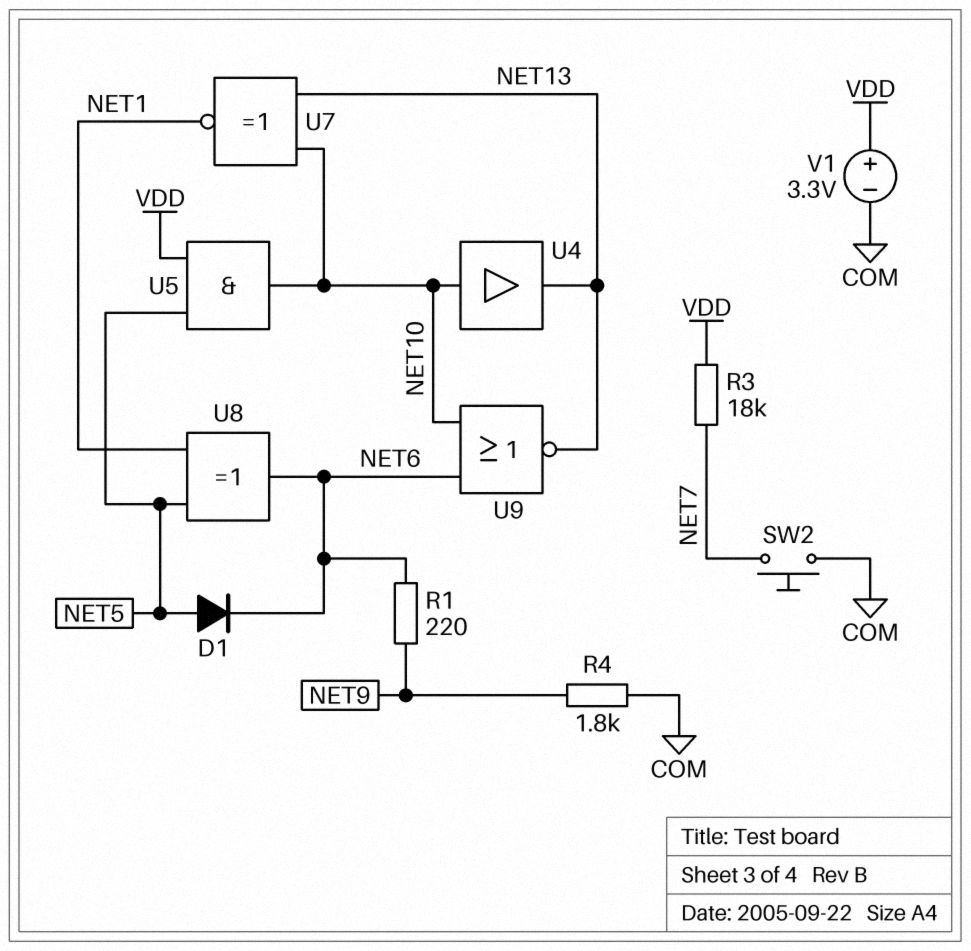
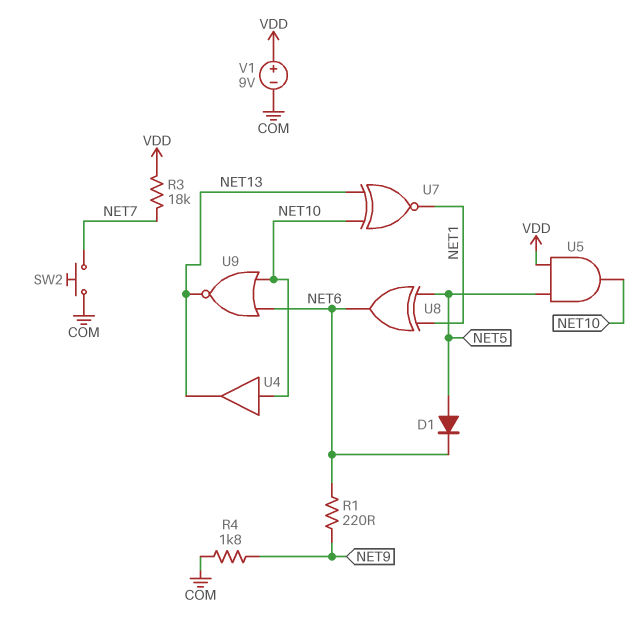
V1: 3.3V (plus VDD, minus COM) -> 9V (plus VDD, minus COM)

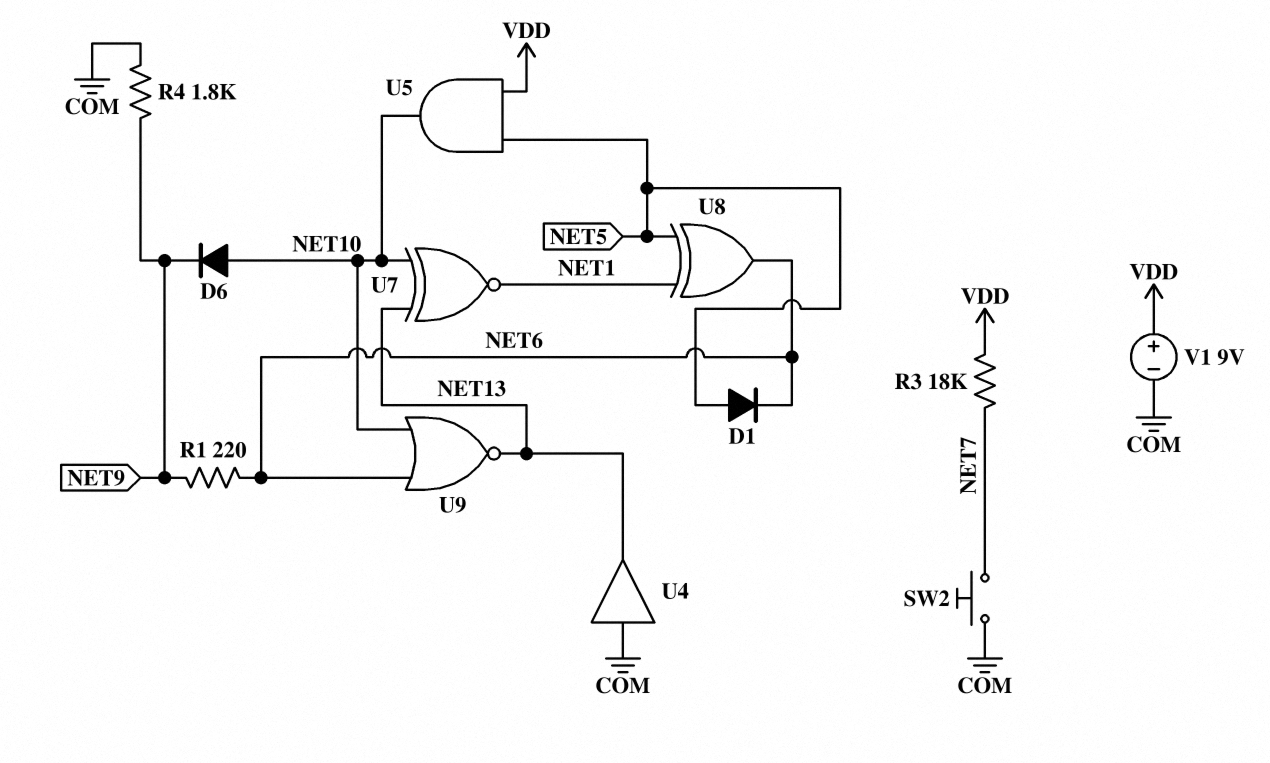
D6: none -> diode (A NET10, K NET9)
U4: buffer (in NET10, out NET13) -> buffer (in COM, out NET13)

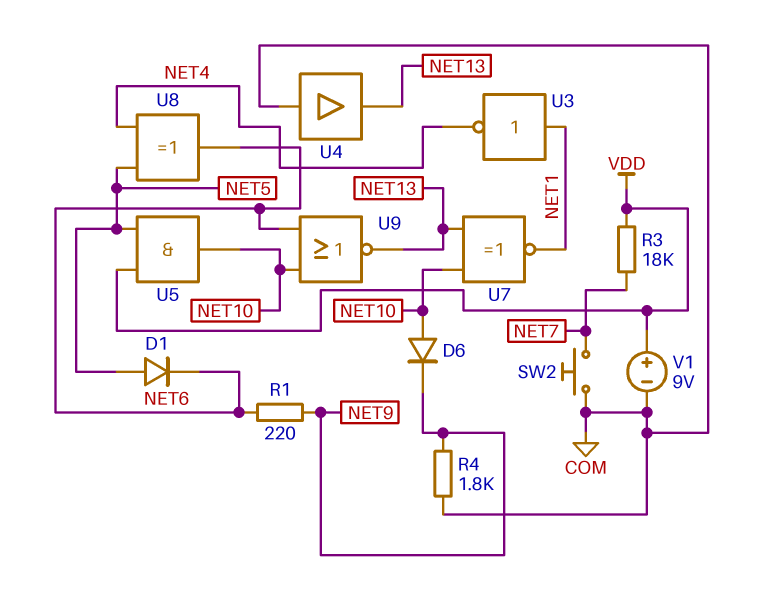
U3: none -> NOT (in NET1, out NET4)
U8: XOR (in NET1, in NET5, out NET6) -> XOR (in NET4, in NET5, out NET6)

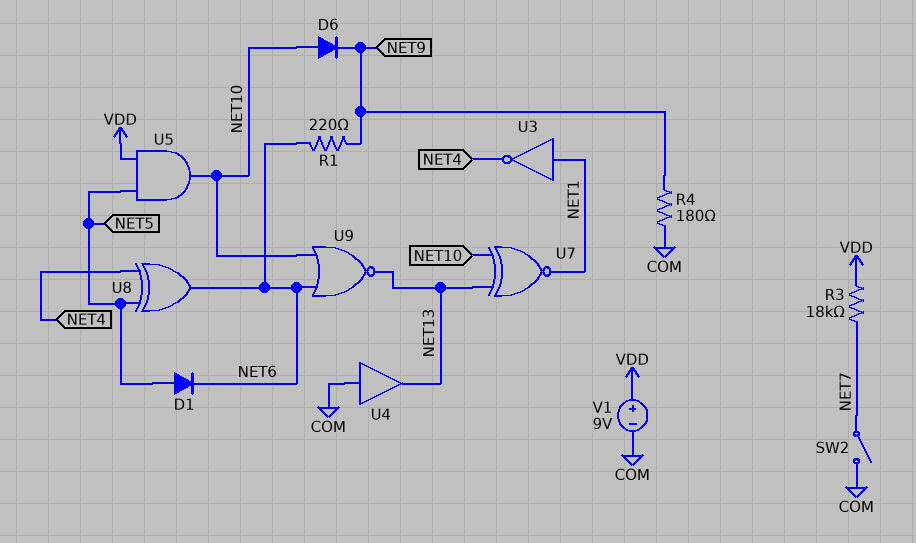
R4: 1.8k (COM, NET9) -> 180 (COM, NET9)
SW2: button (COM, NET7) -> switch (COM, NET7)

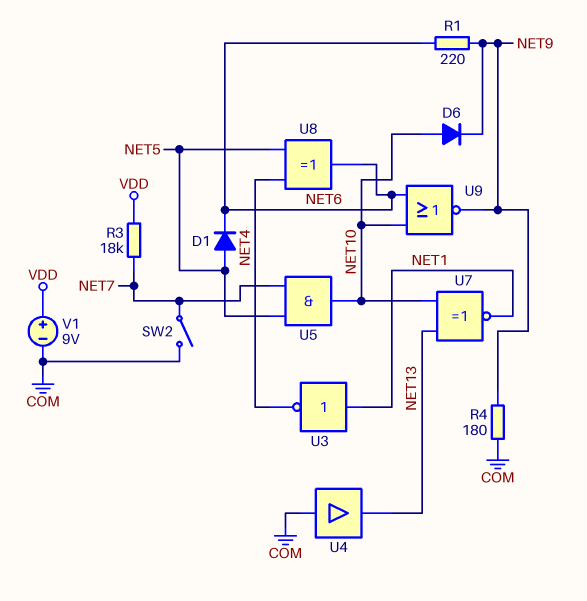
U5: AND (in NET5, in VDD, out NET10) -> AND (in NET5, in NET7, out NET10)
U9: NOR (in NET6, in NET10, out NET13) -> NOR (in NET6, in NET10, out NET9)

